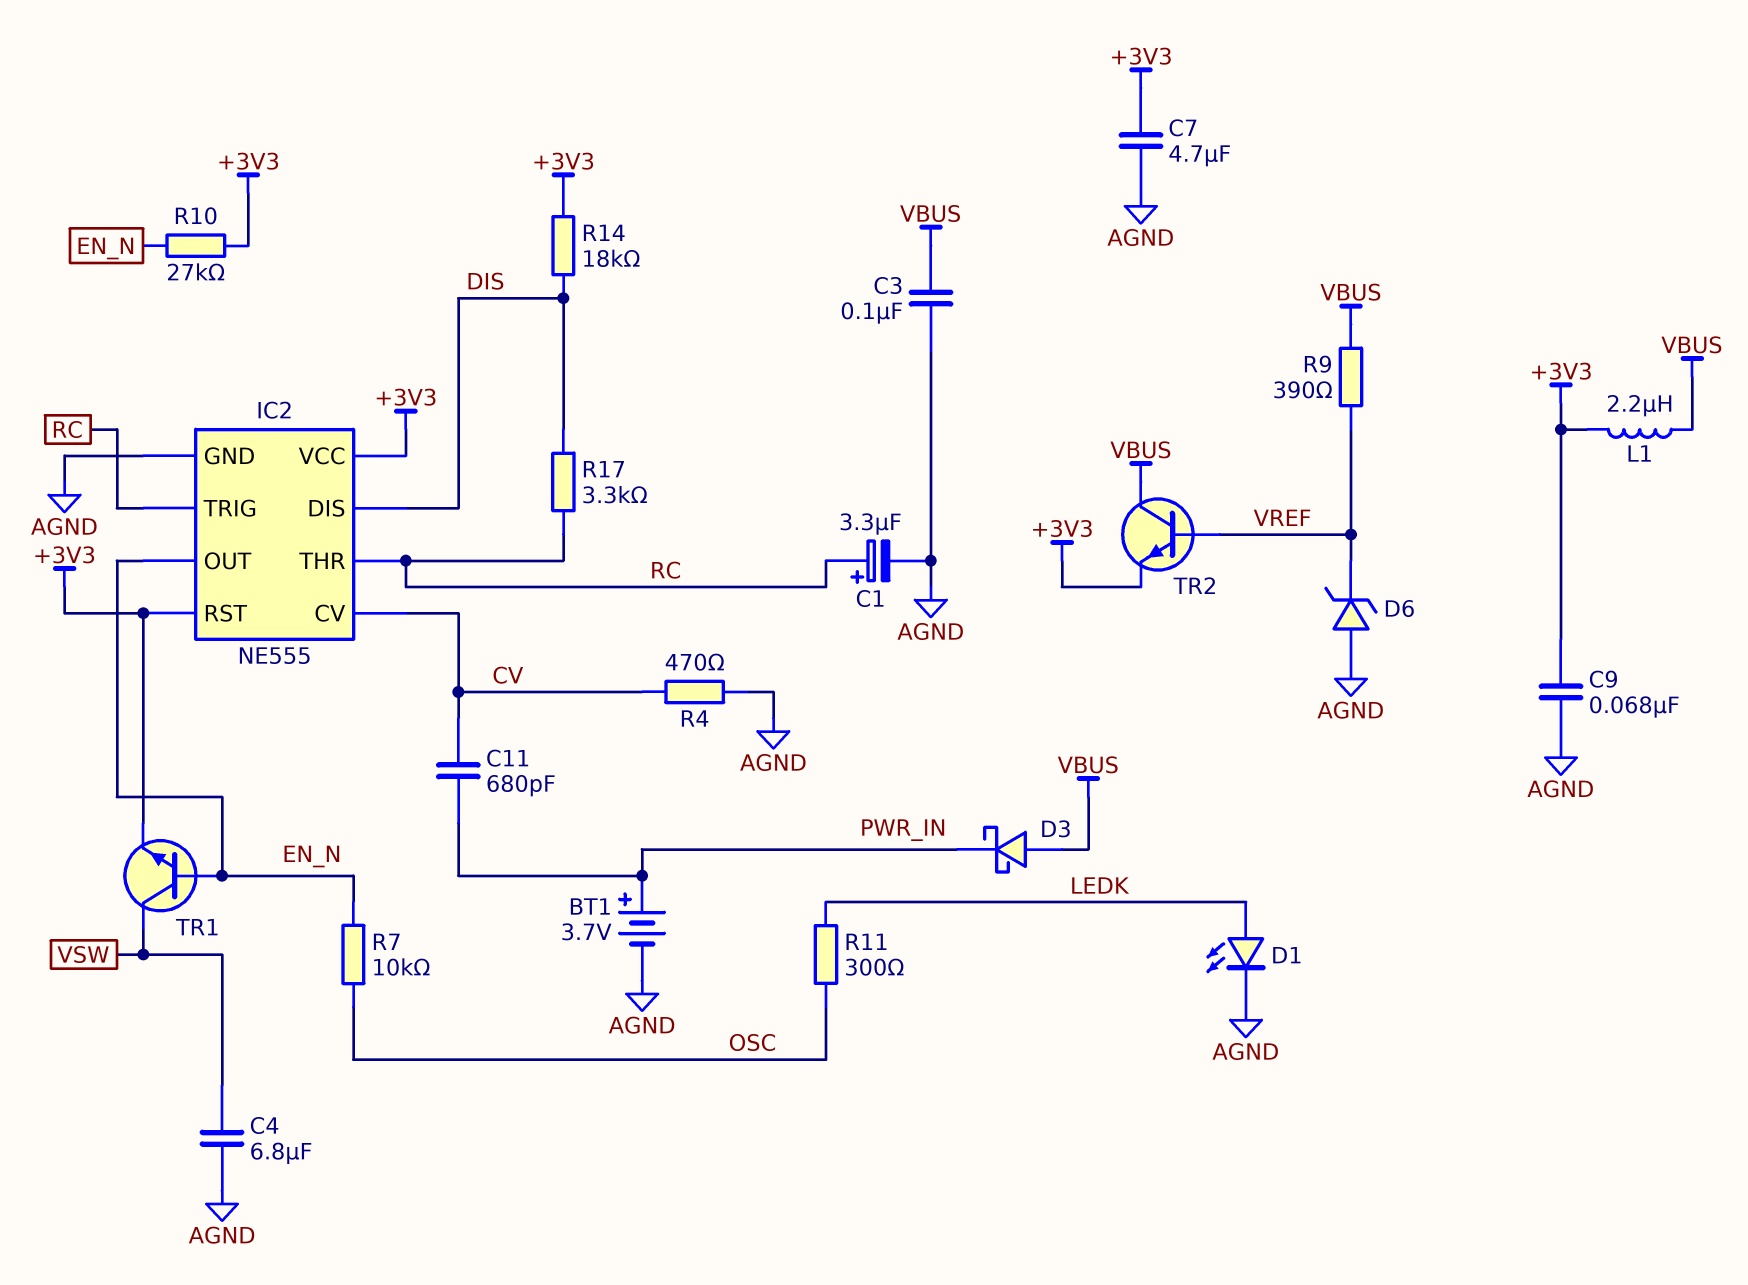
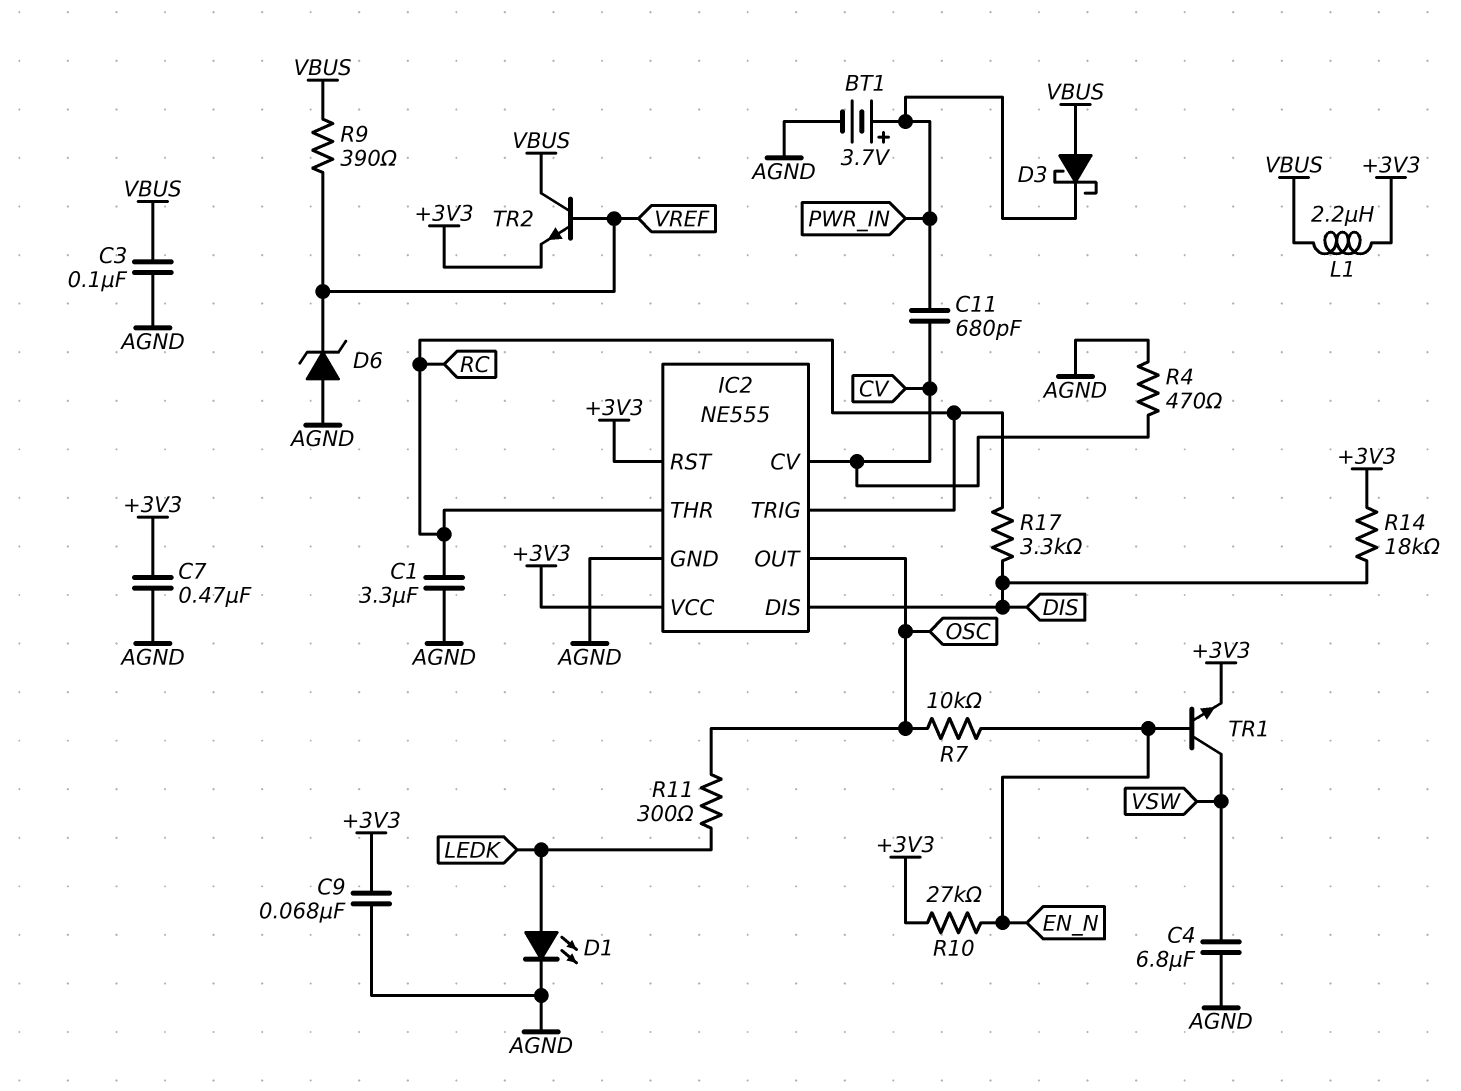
C1: 3.3uF (plus RC, minus AGND) -> 3.3uF (AGND, RC)
C7: 4.7uF (+3V3, AGND) -> 470nF (+3V3, AGND)
IC2 pin OUT: EN_N -> OSC

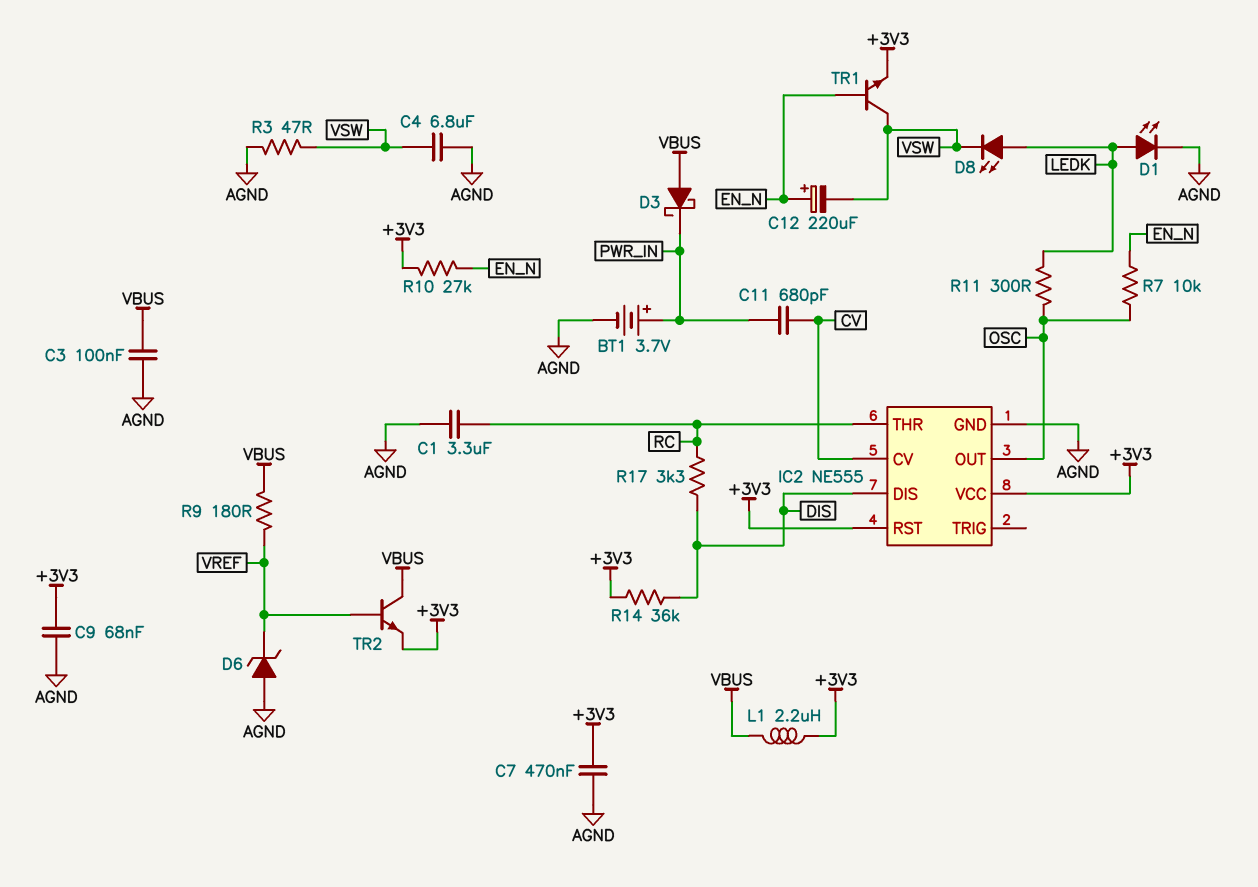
C12: none -> 220uF (plus EN_N, minus VSW)
D8: none -> LED (A LEDK, K VSW)
IC2 pin TRIG: RC -> none
R3: none -> 47 (AGND, VSW)
R4: 470 (AGND, CV) -> none
R9: 390 (VBUS, VREF) -> 180 (VBUS, VREF)
R14: 18k (+3V3, DIS) -> 36k (+3V3, DIS)

